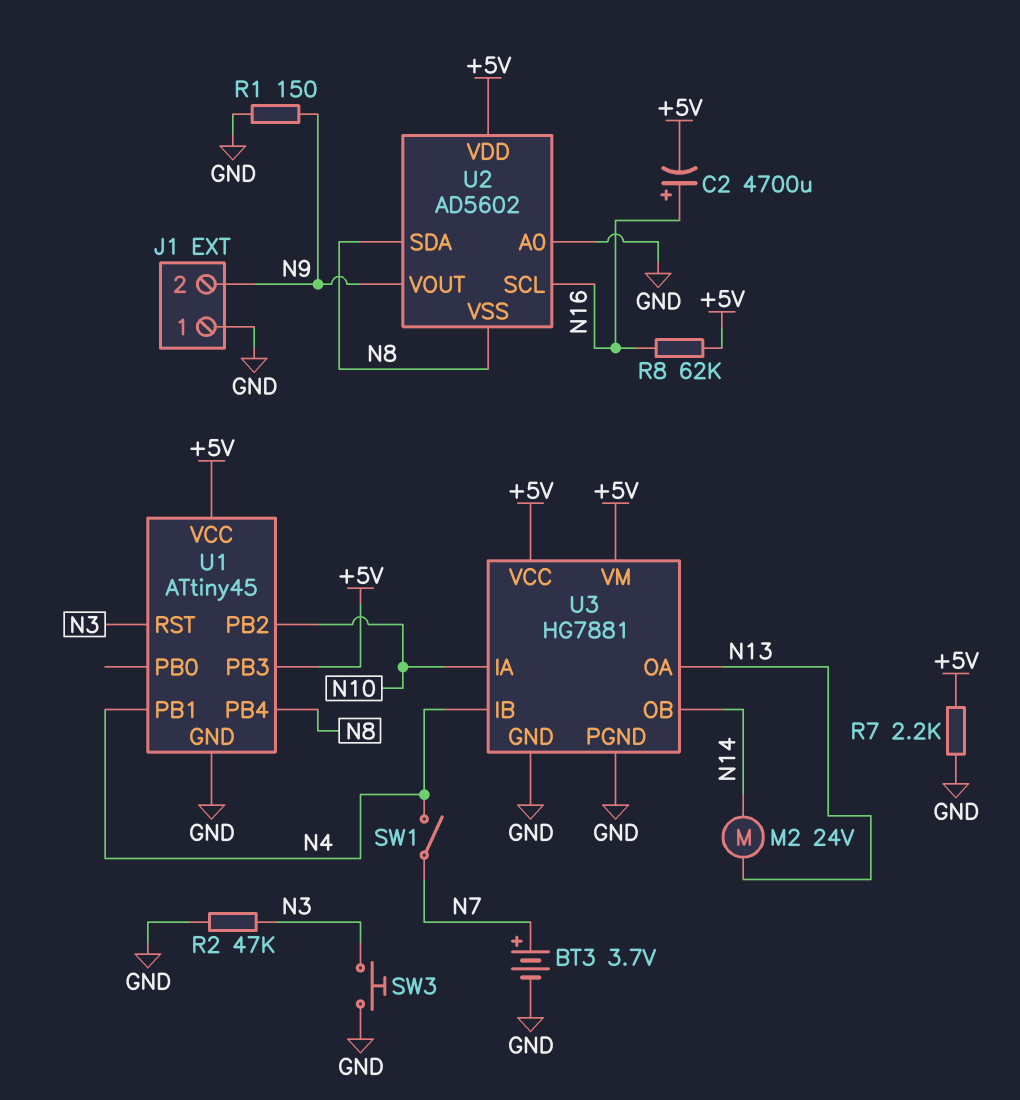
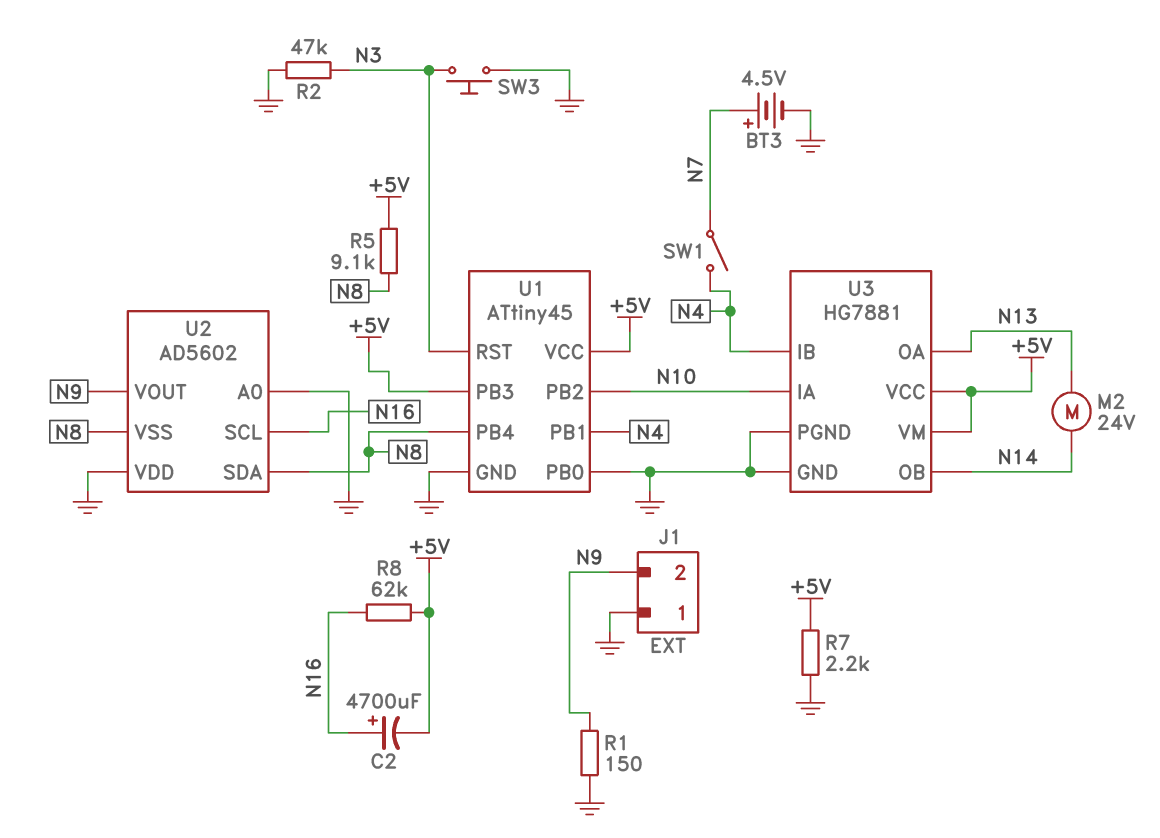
BT3: 3.7V (plus N7, minus GND) -> 4.5V (plus N7, minus GND)
R5: none -> 9.1k (+5V, N8)
U1 pin PB0: none -> GND
U2 pin VDD: +5V -> GND

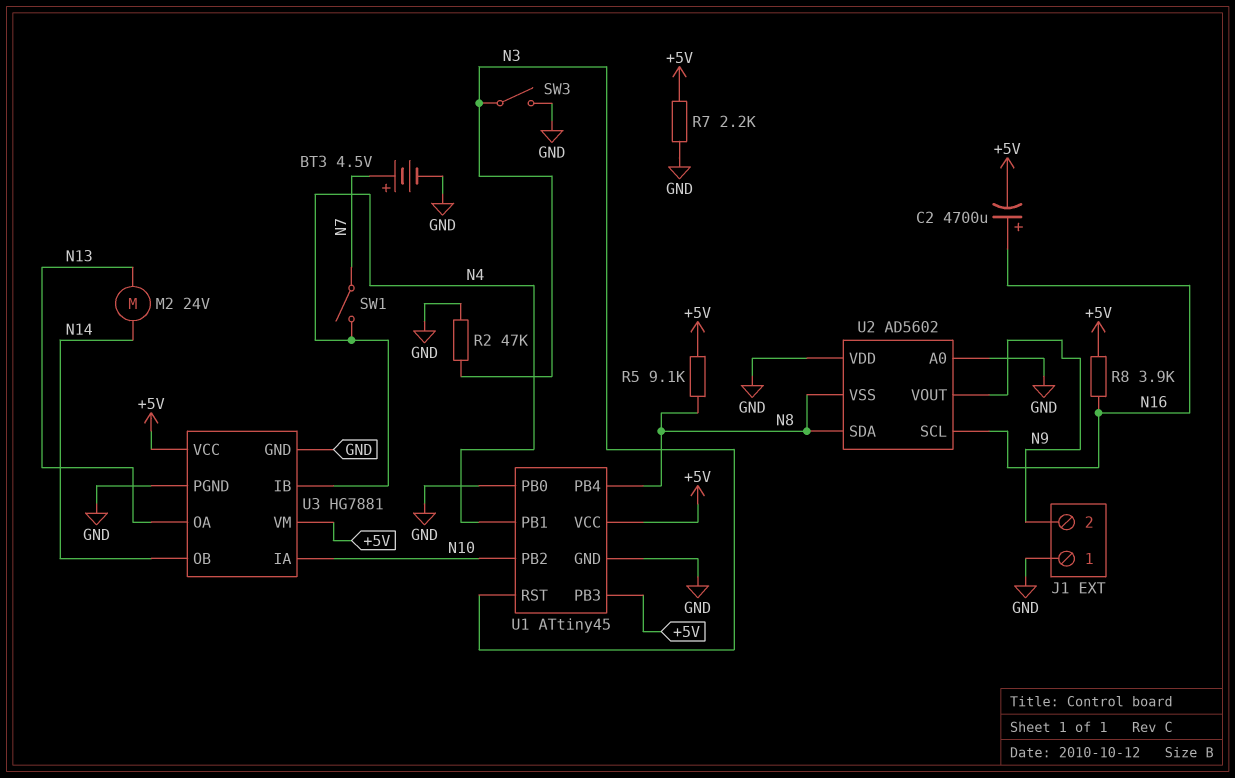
R1: 150 (GND, N9) -> none
R8: 62k (+5V, N16) -> 3.9k (+5V, N16)
SW3: button (GND, N3) -> switch (GND, N3)

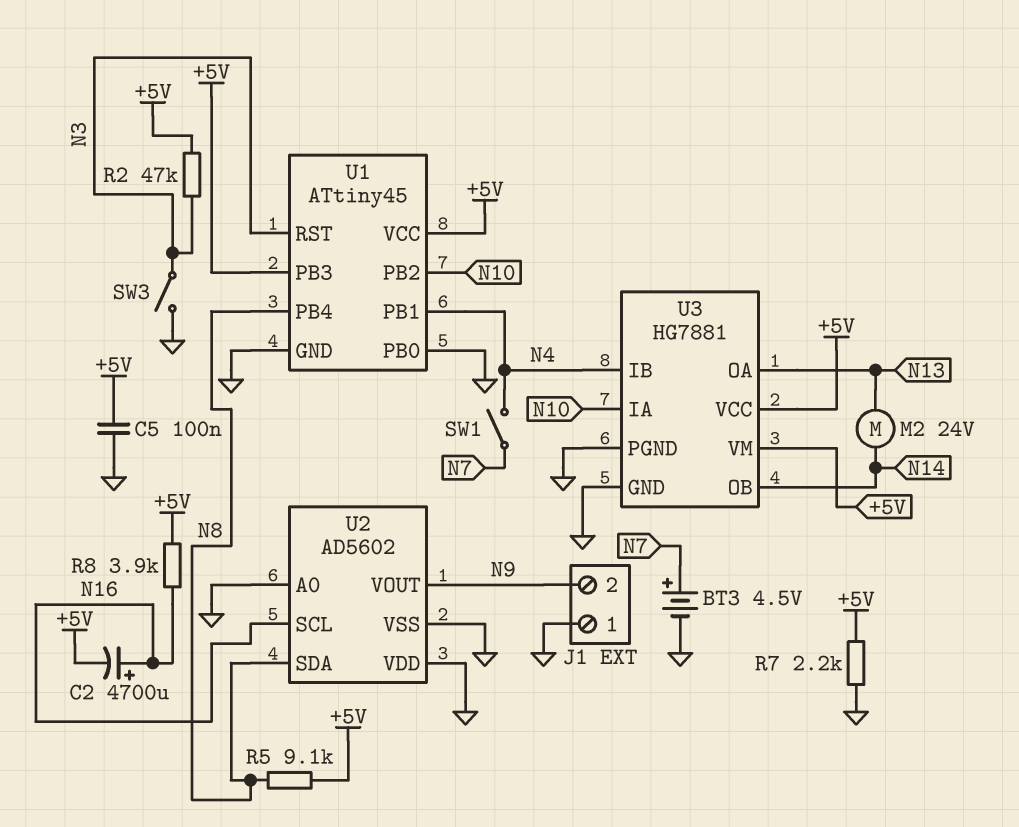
C5: none -> 100nF (+5V, GND)
R2: 47k (GND, N3) -> 47k (+5V, N3)
U2 pin VSS: N8 -> GND

